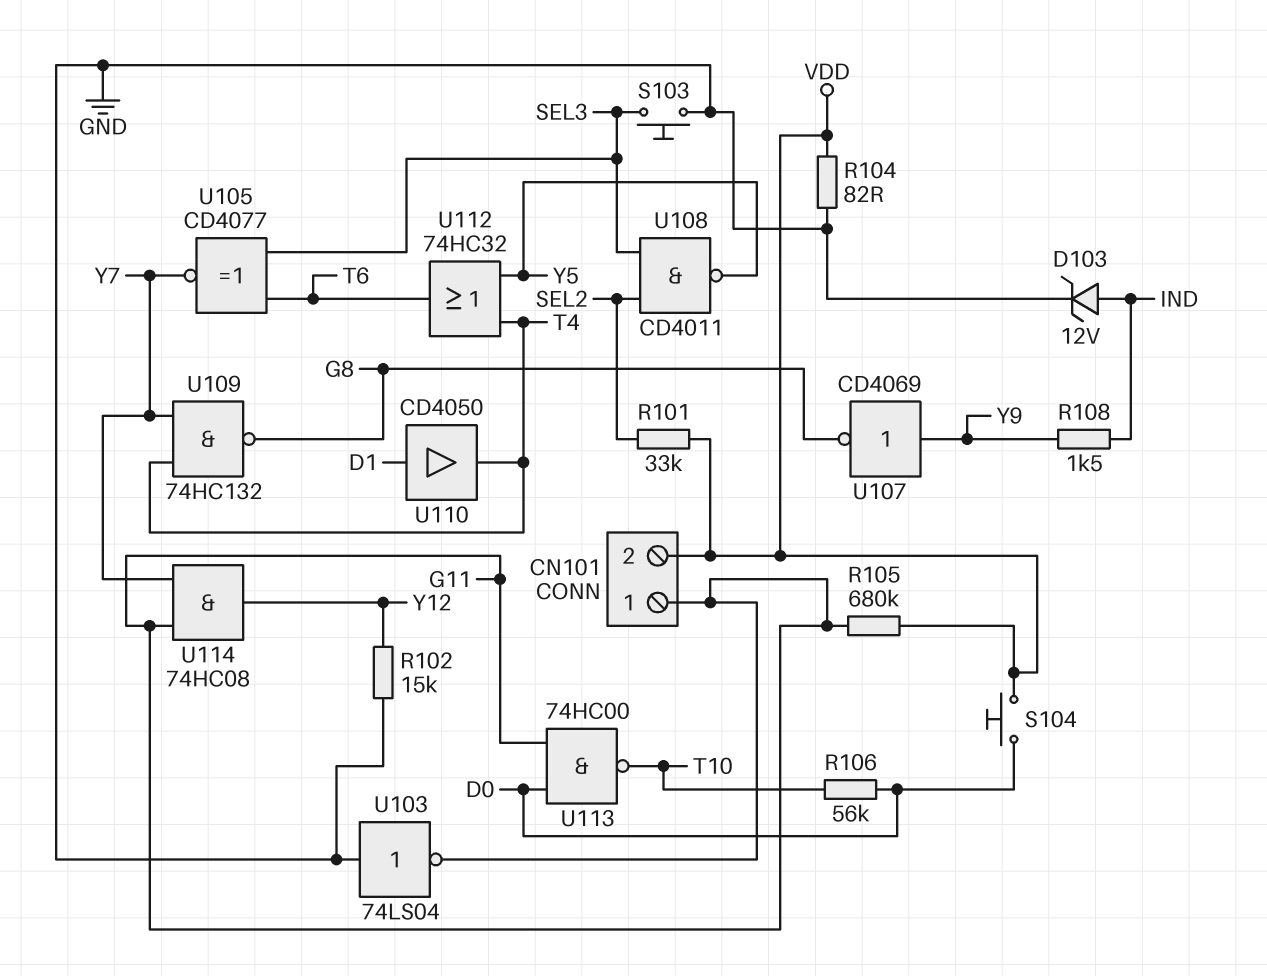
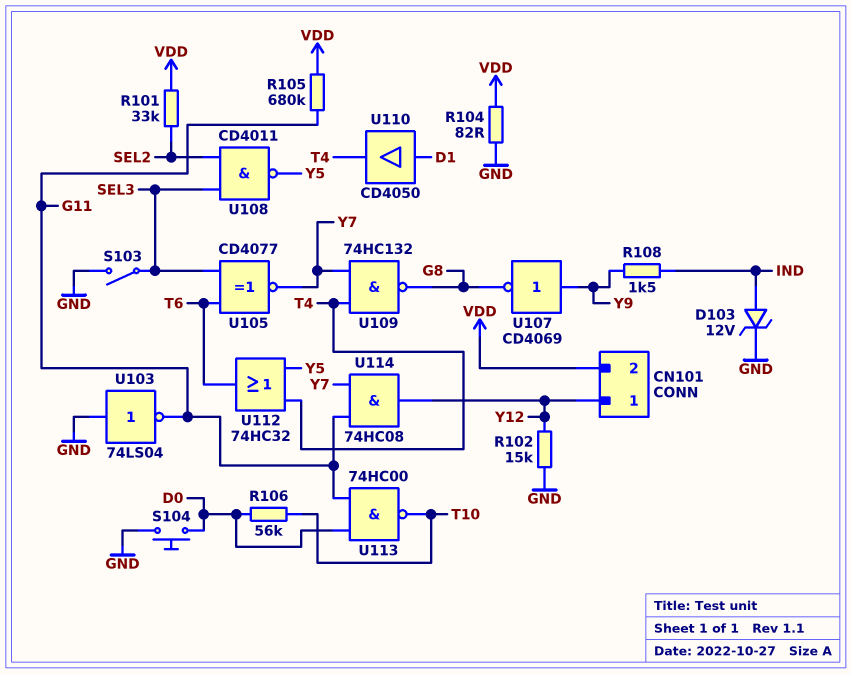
CN101 pin 1: G11 -> Y12
S103: button (GND, SEL3) -> switch (GND, SEL3)
S104: button (D0, VDD) -> button (D0, GND)

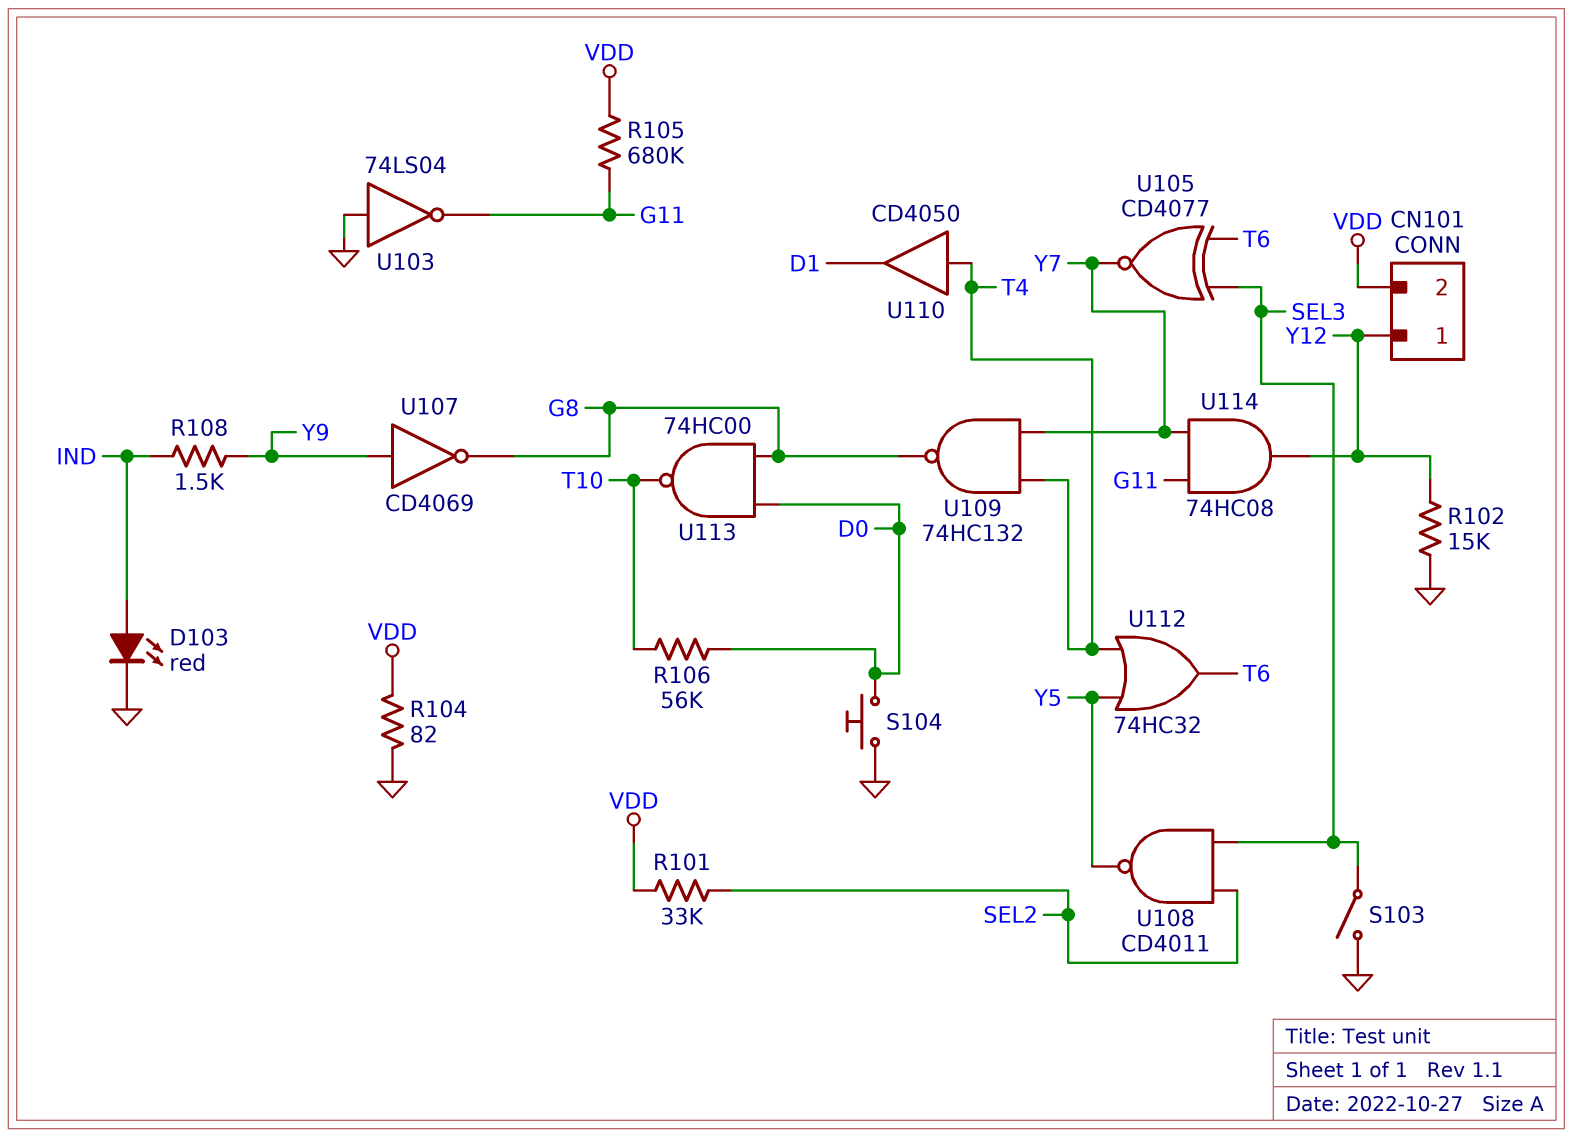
D103: zener 12V (A IND, K GND) -> LED red (A IND, K GND)
U110: buffer CD4050 (in D1, out T4) -> buffer CD4050 (in T4, out D1)
U113: NAND 74HC00 (in D0, in G11, out T10) -> NAND 74HC00 (in D0, in G8, out T10)

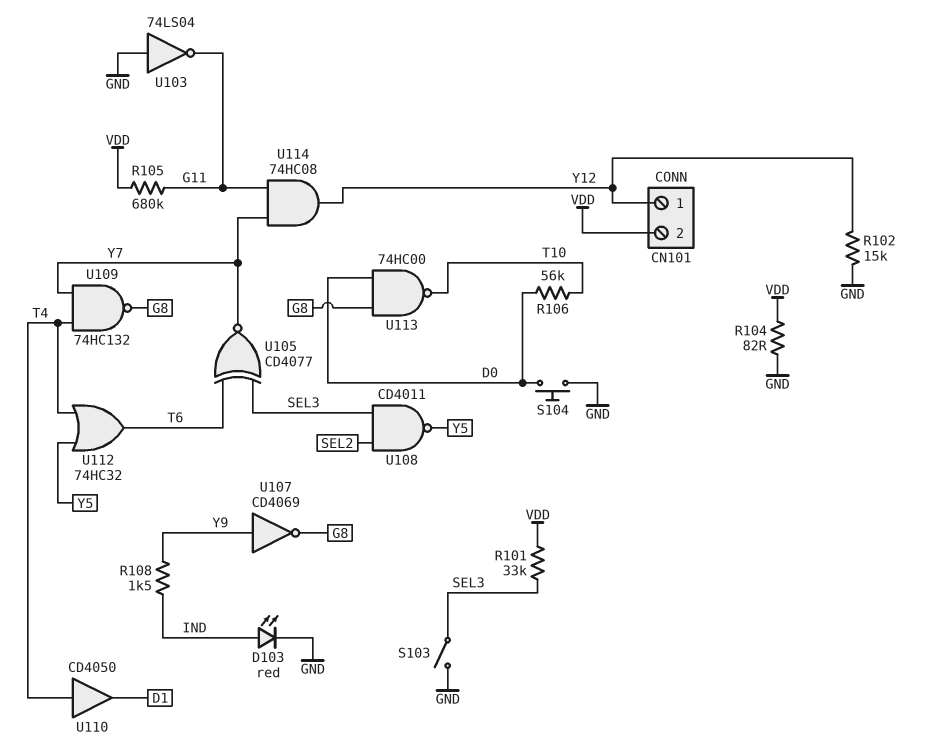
R101: 33k (SEL2, VDD) -> 33k (SEL3, VDD)

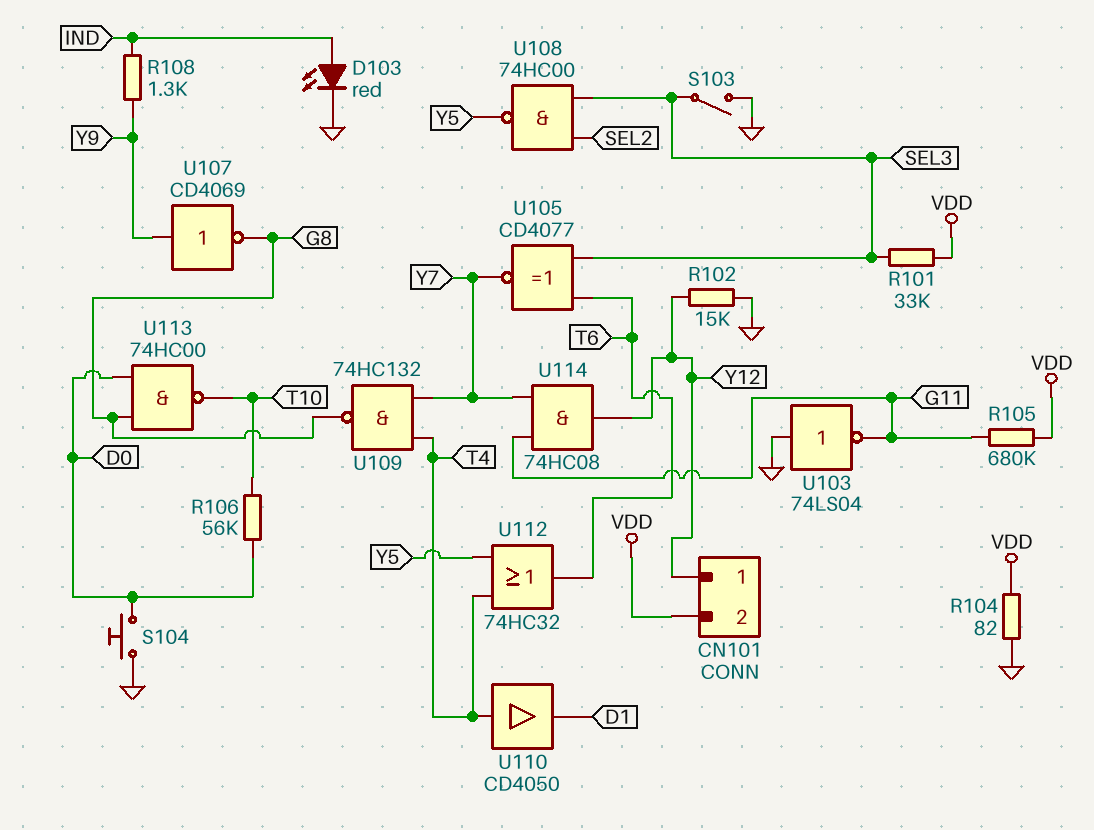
R108: 1.5k (IND, Y9) -> 1.3k (IND, Y9)
U108: NAND CD4011 (in SEL2, in SEL3, out Y5) -> NAND 74HC00 (in SEL2, in SEL3, out Y5)

